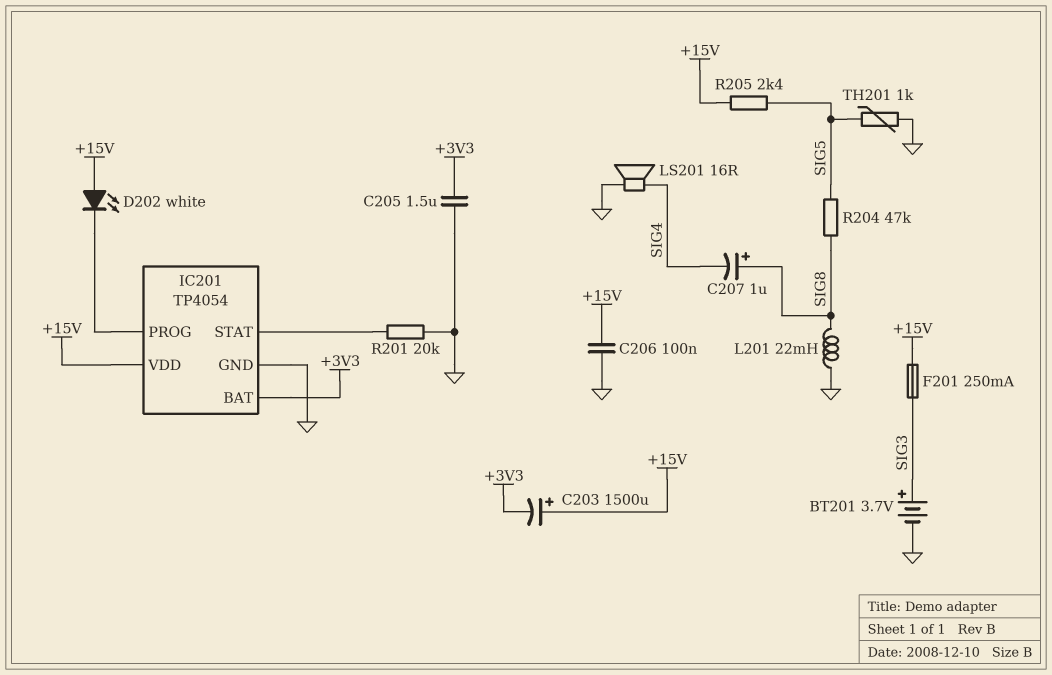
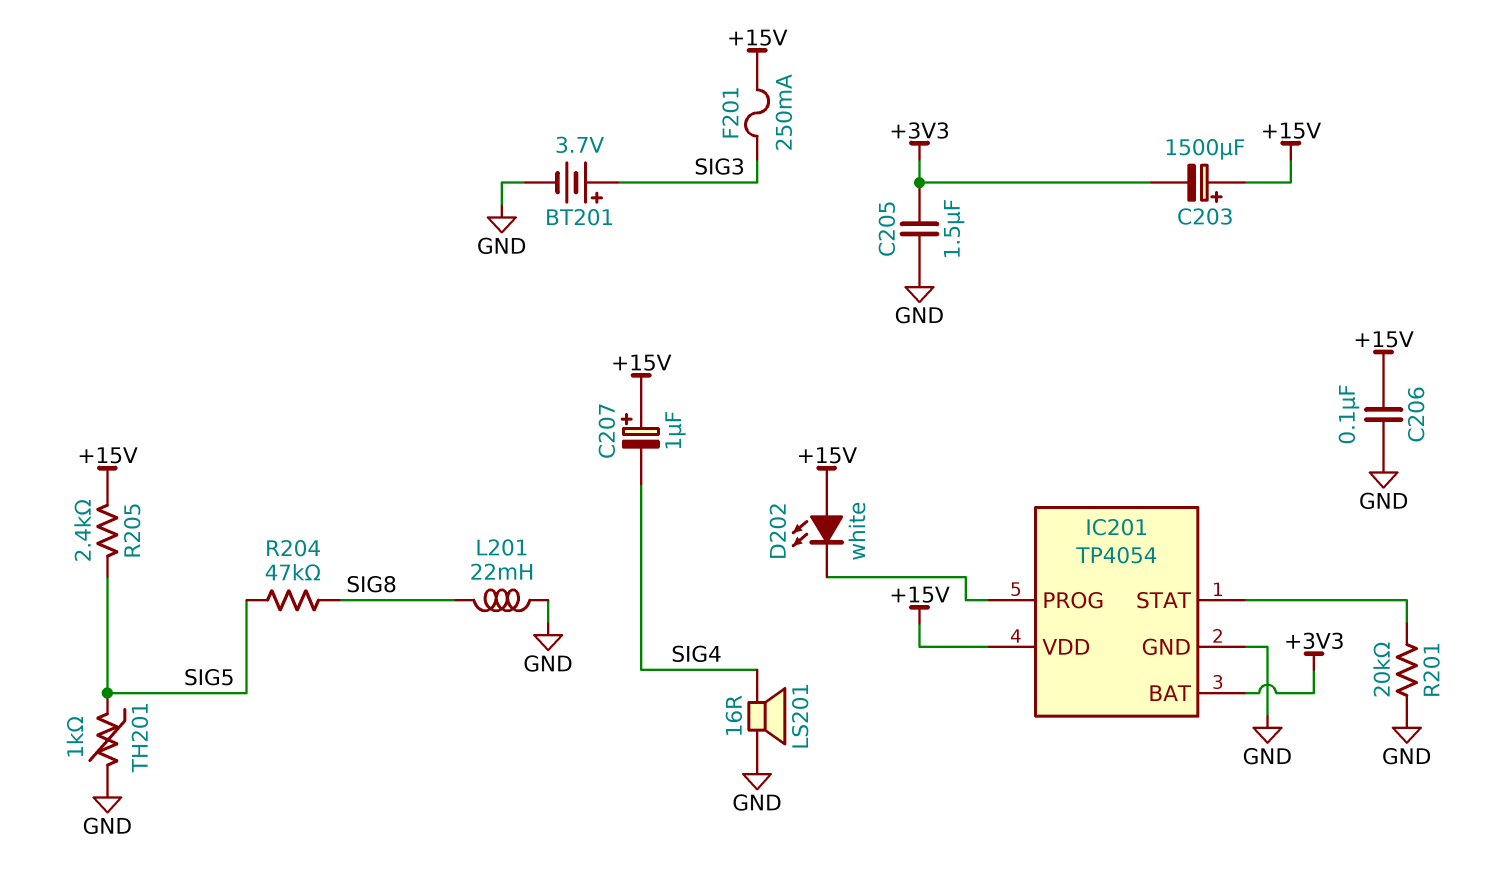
C207: 1uF (plus SIG8, minus SIG4) -> 1uF (plus +15V, minus SIG4)

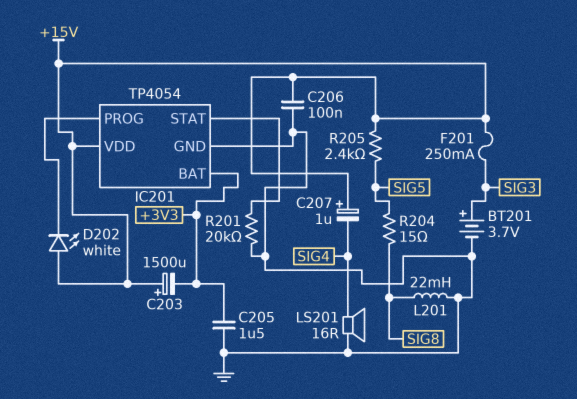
R204: 47k (SIG5, SIG8) -> 15 (SIG5, SIG8)
TH201: 1k (GND, SIG5) -> none

